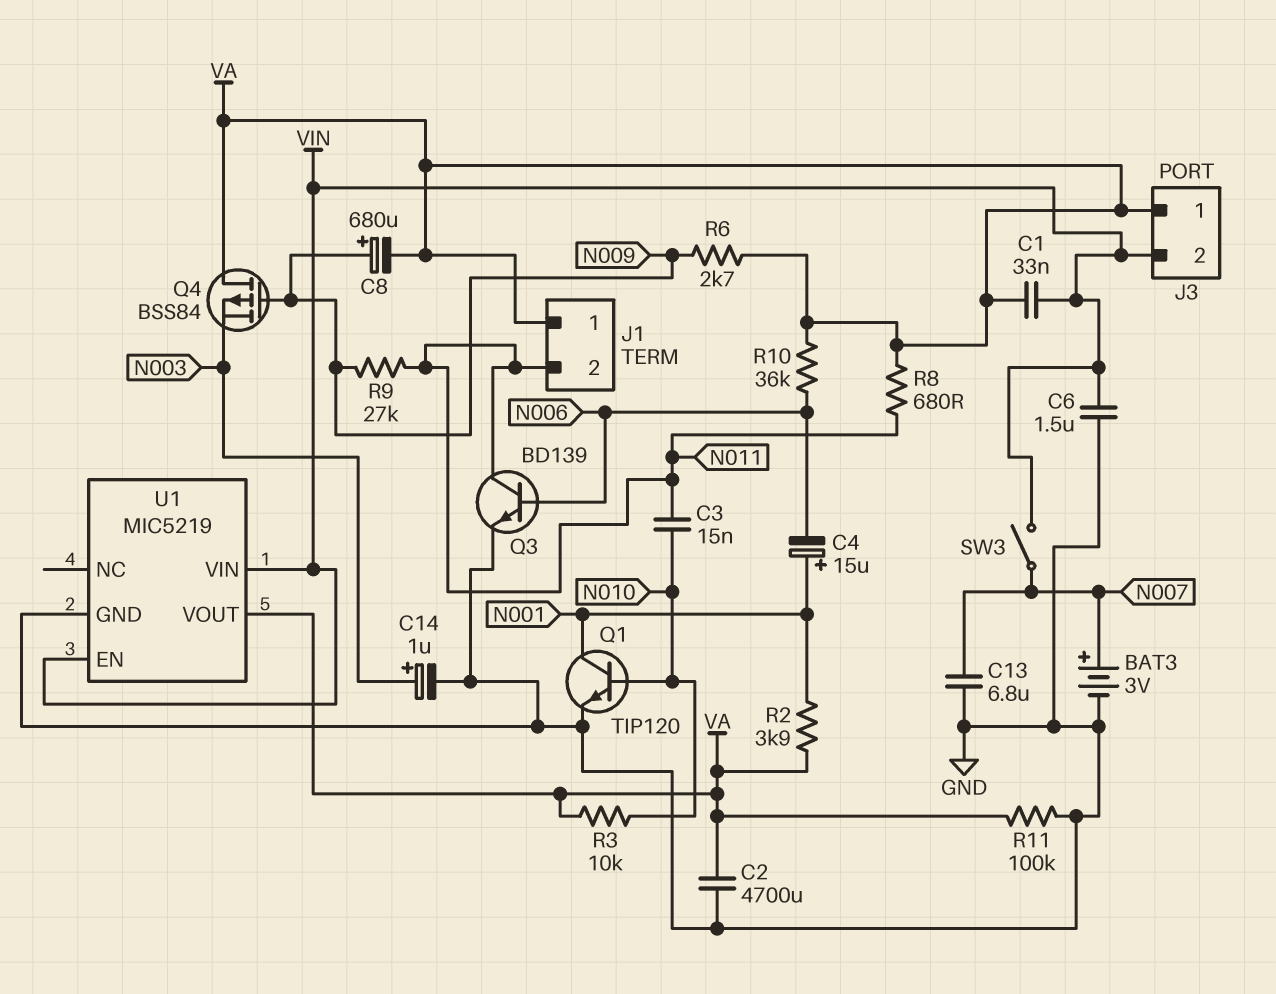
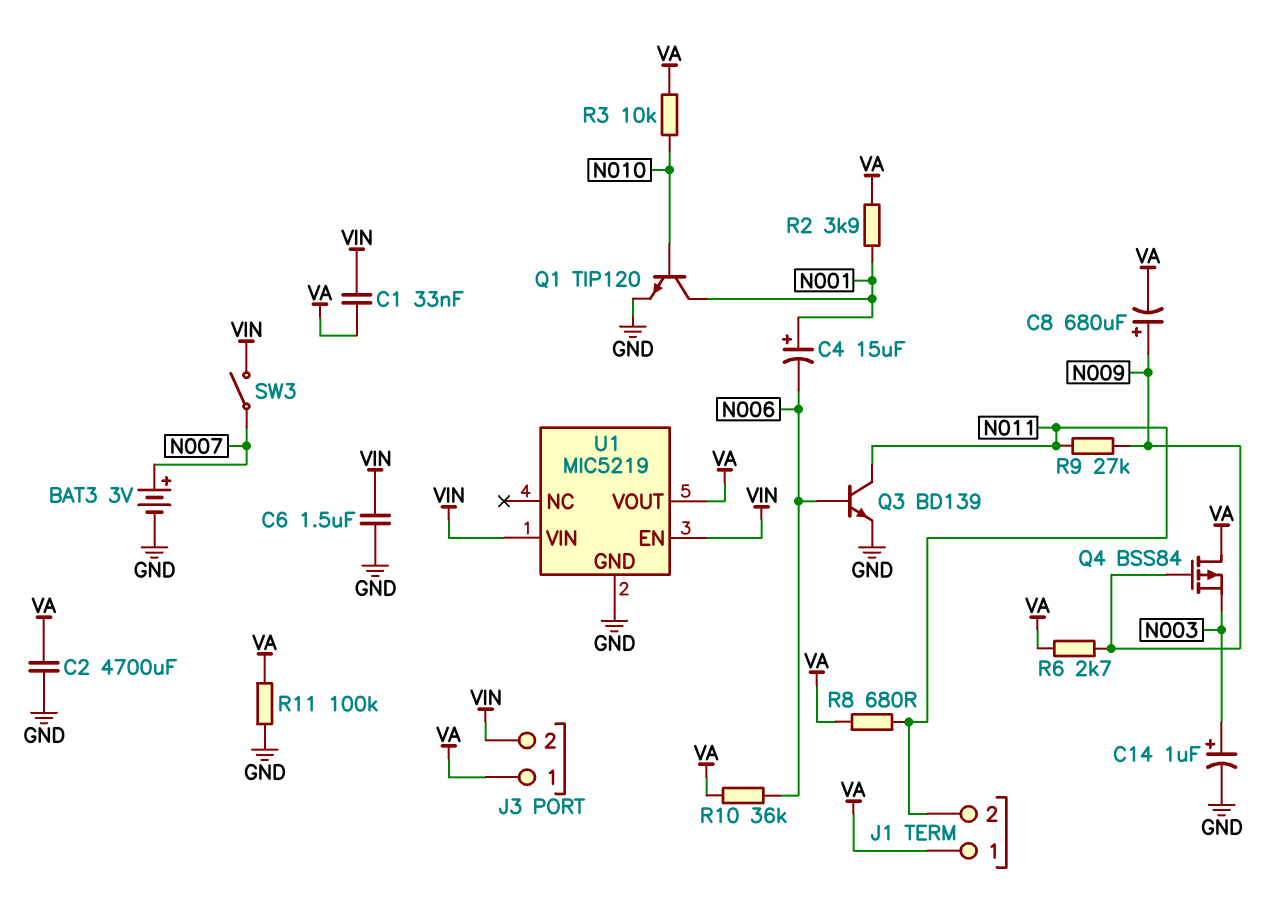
C3: 15nF (N010, N011) -> none
C13: 6.8uF (GND, N007) -> none

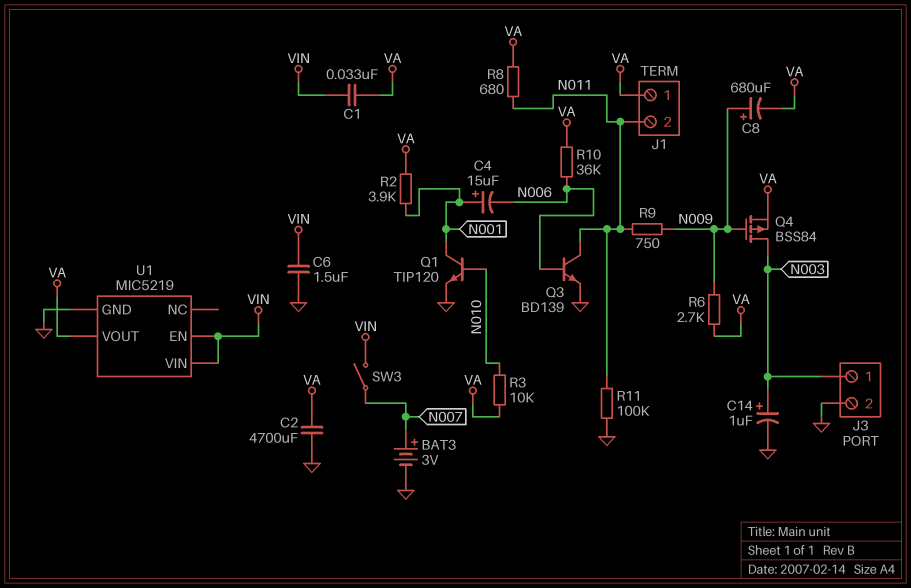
J3 pin 1: VA -> N003
J3 pin 2: VIN -> GND
Q4: PMOS BSS84 (G N009, D VA, S N003) -> PMOS BSS84 (G N009, D N003, S VA)
R9: 27k (N009, N011) -> 750 (N009, N011)
R11: 100k (GND, VA) -> 100k (GND, N011)

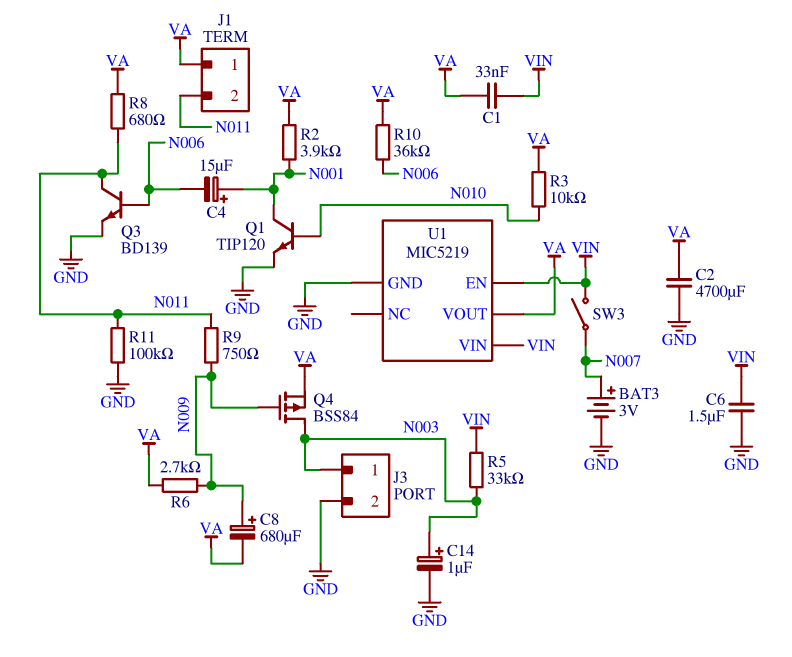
R5: none -> 33k (N003, VIN)

